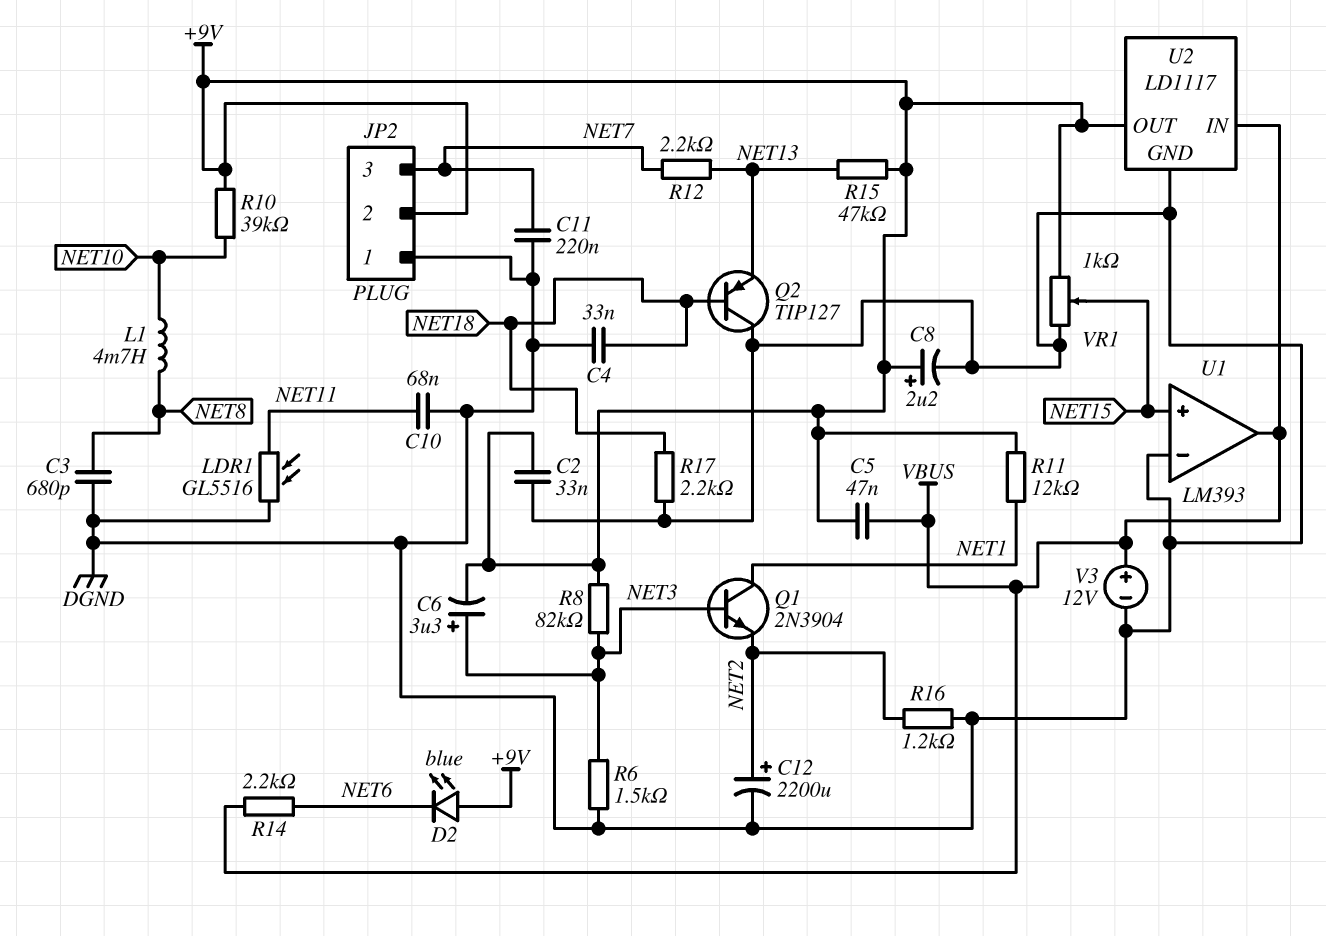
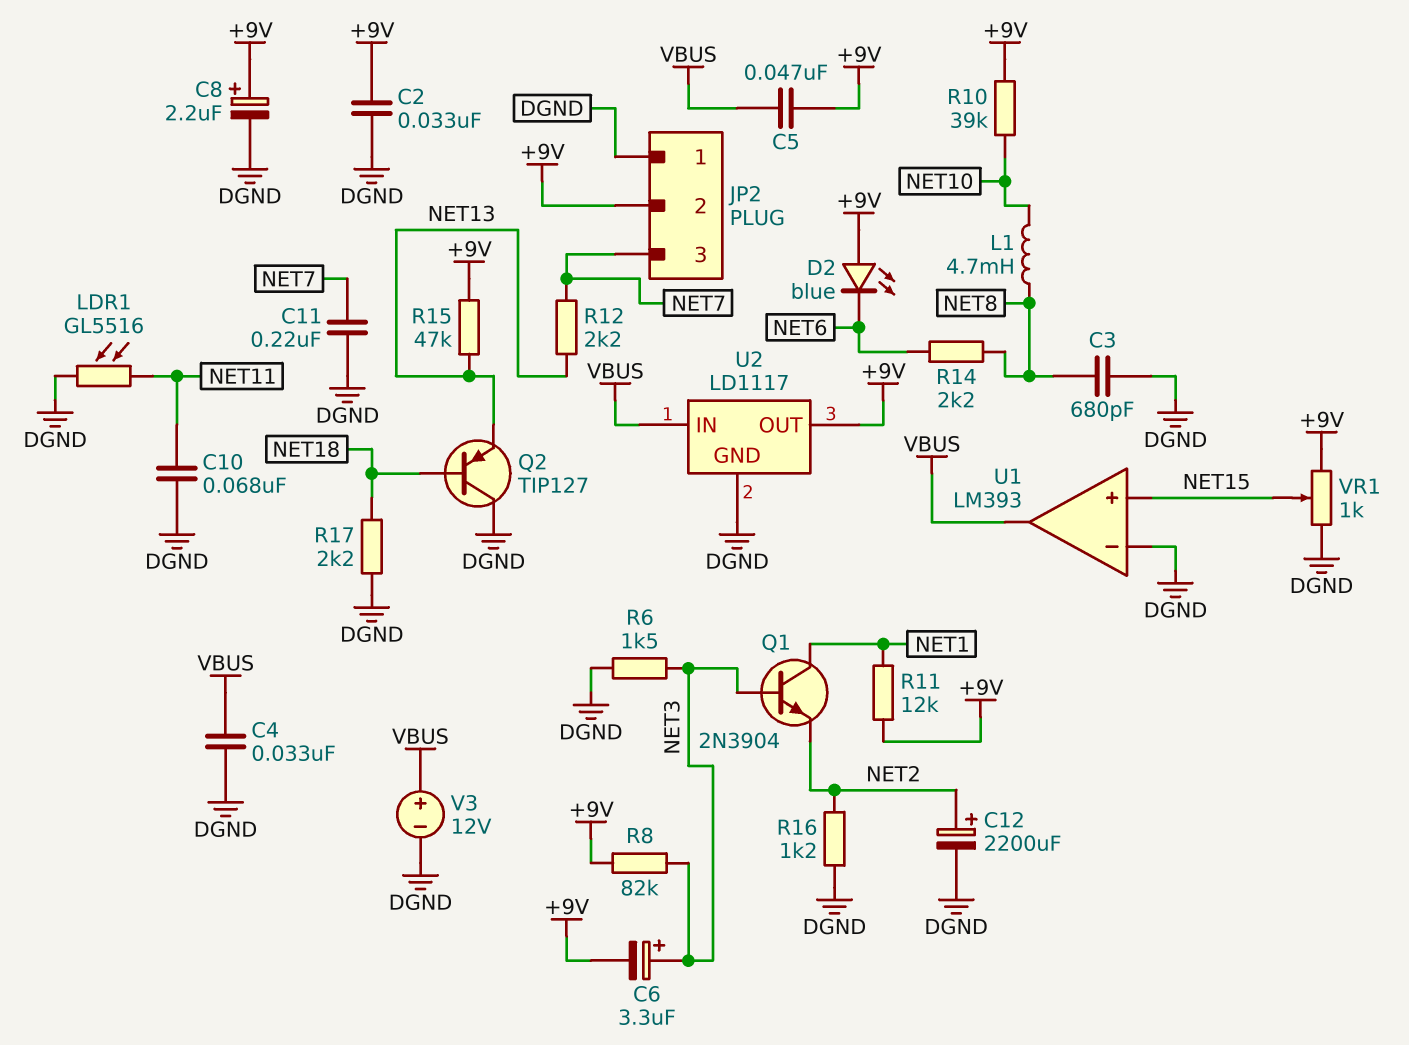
C4: 33nF (DGND, NET18) -> 33nF (DGND, VBUS)
R14: 2.2k (NET6, VBUS) -> 2.2k (NET6, NET8)

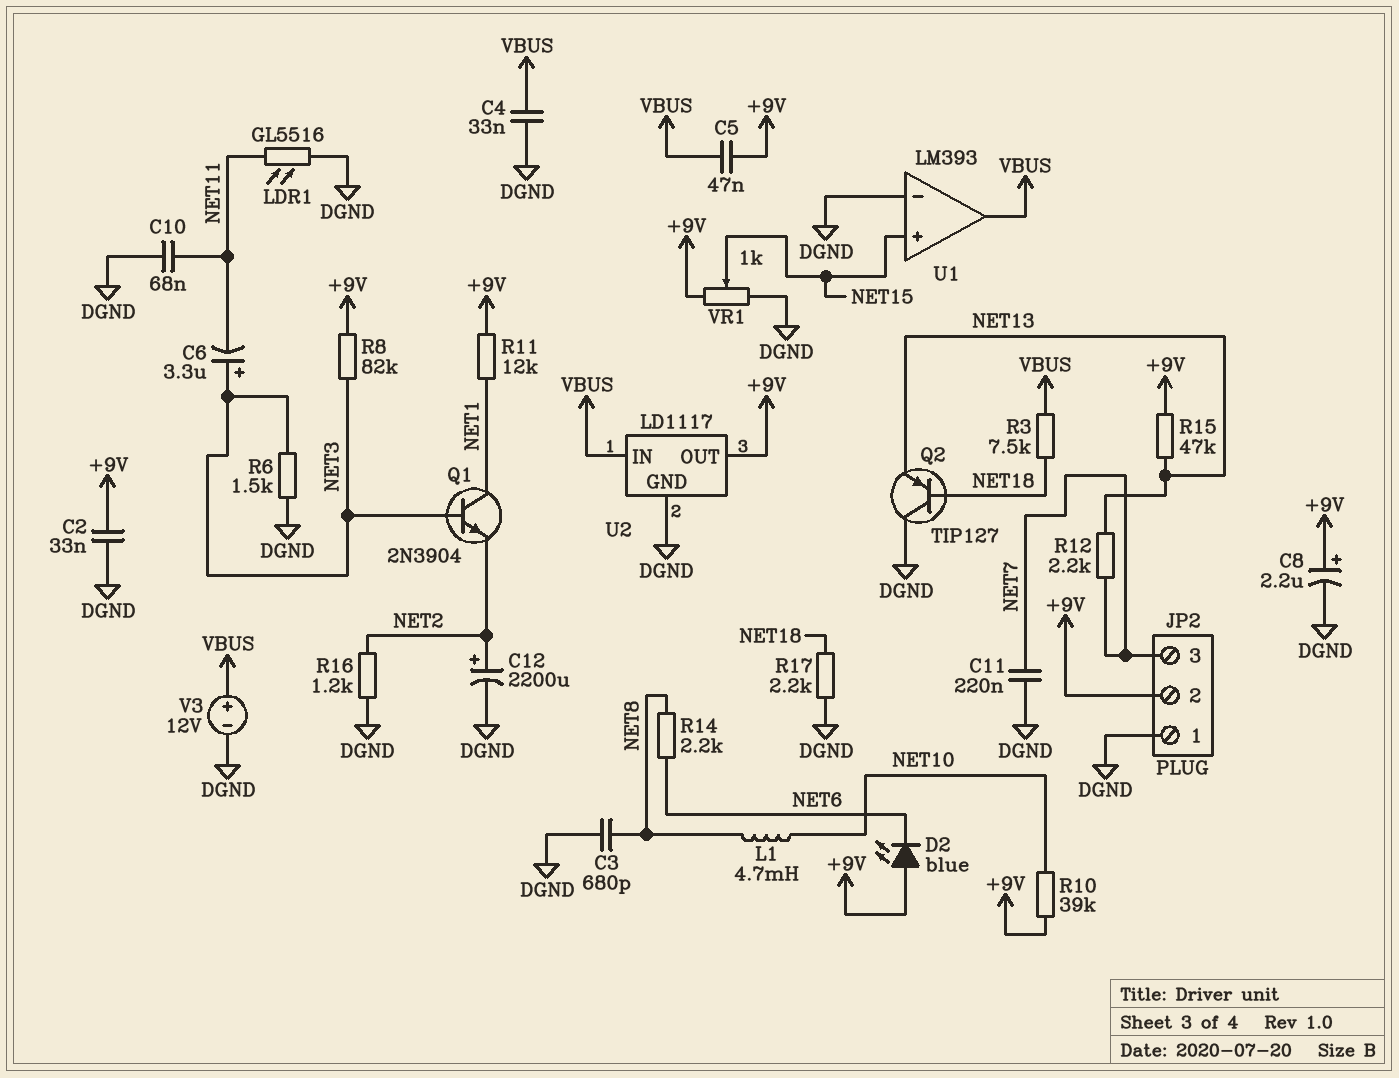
C6: 3.3uF (plus NET3, minus +9V) -> 3.3uF (plus NET3, minus NET11)
R3: none -> 7.5k (NET18, VBUS)

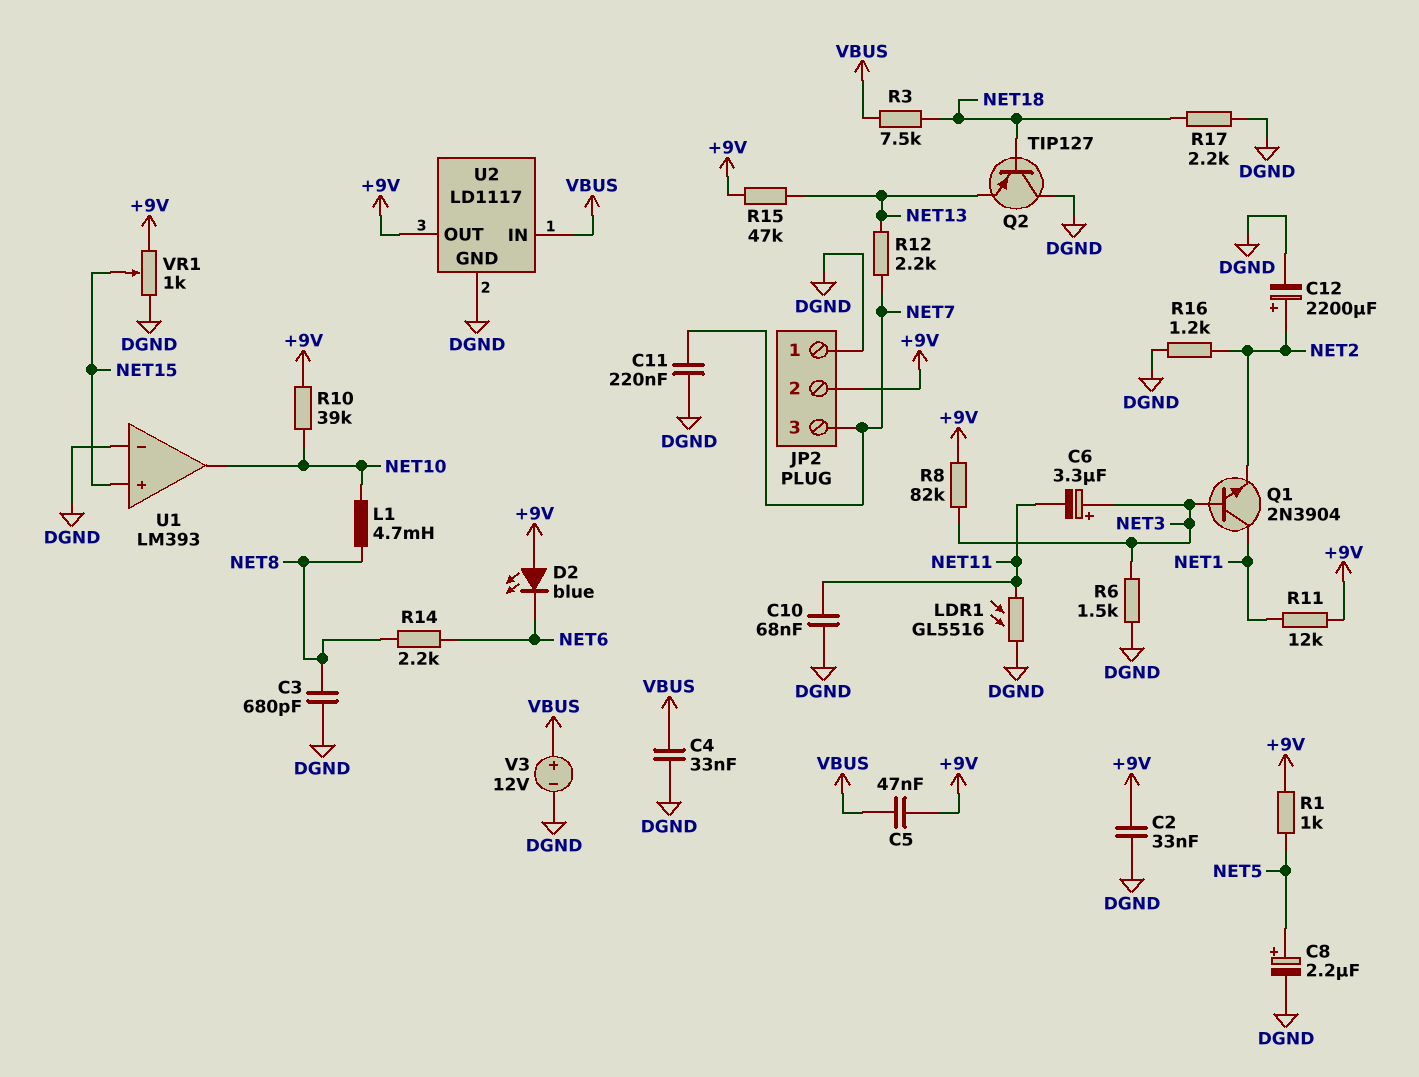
C8: 2.2uF (plus +9V, minus DGND) -> 2.2uF (plus NET5, minus DGND)
R1: none -> 1k (+9V, NET5)
U1 pin out: VBUS -> NET10

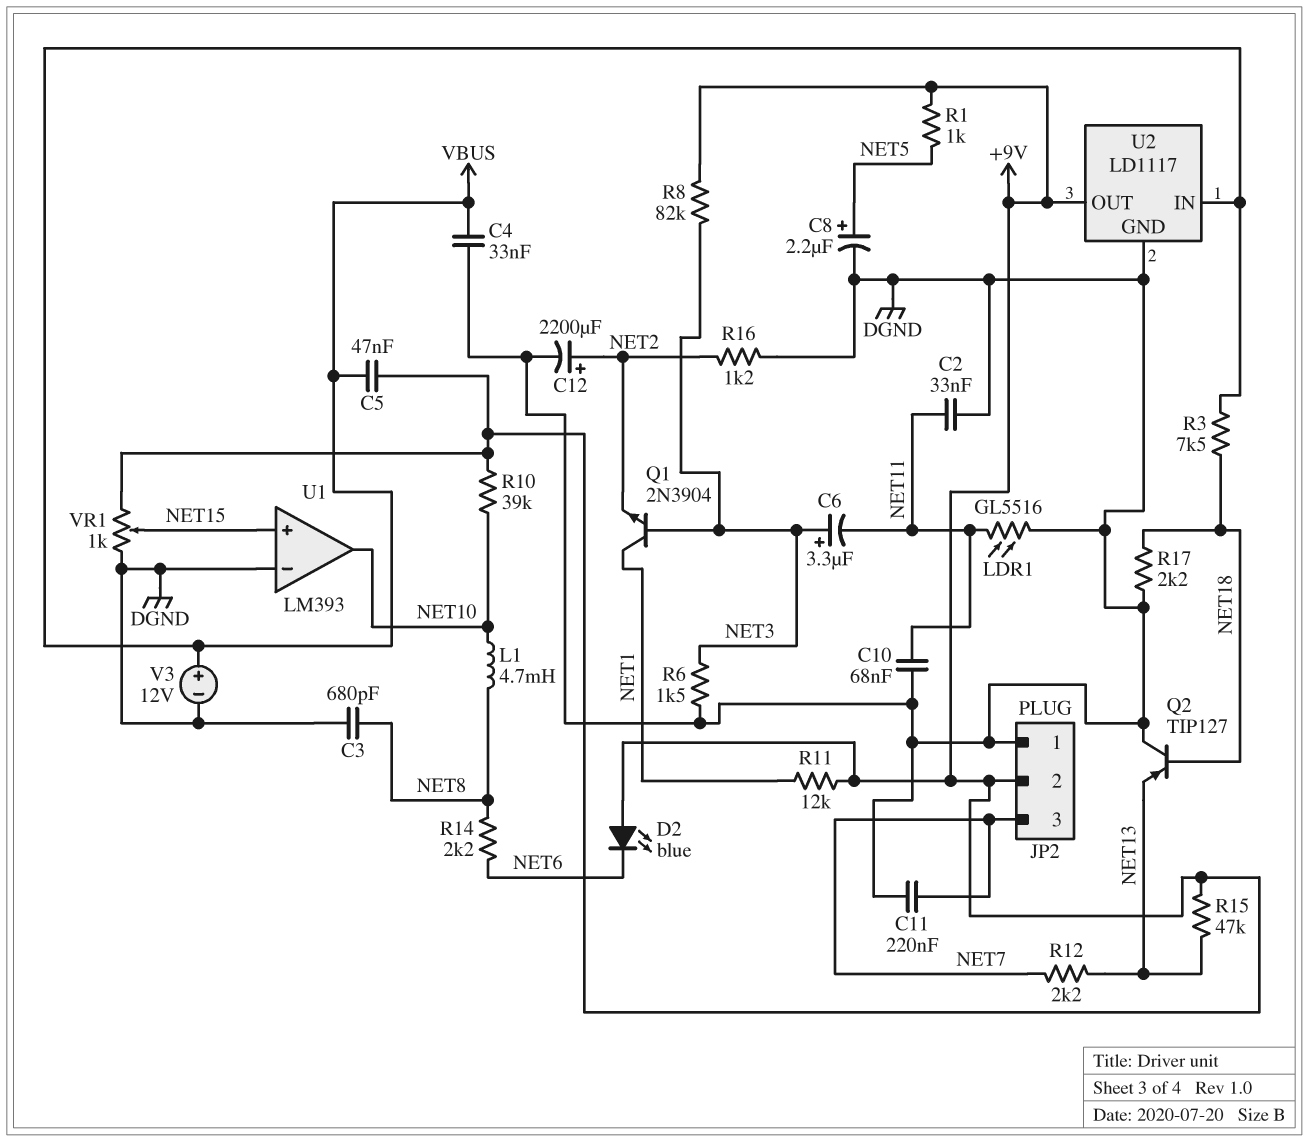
C2: 33nF (+9V, DGND) -> 33nF (DGND, NET11)

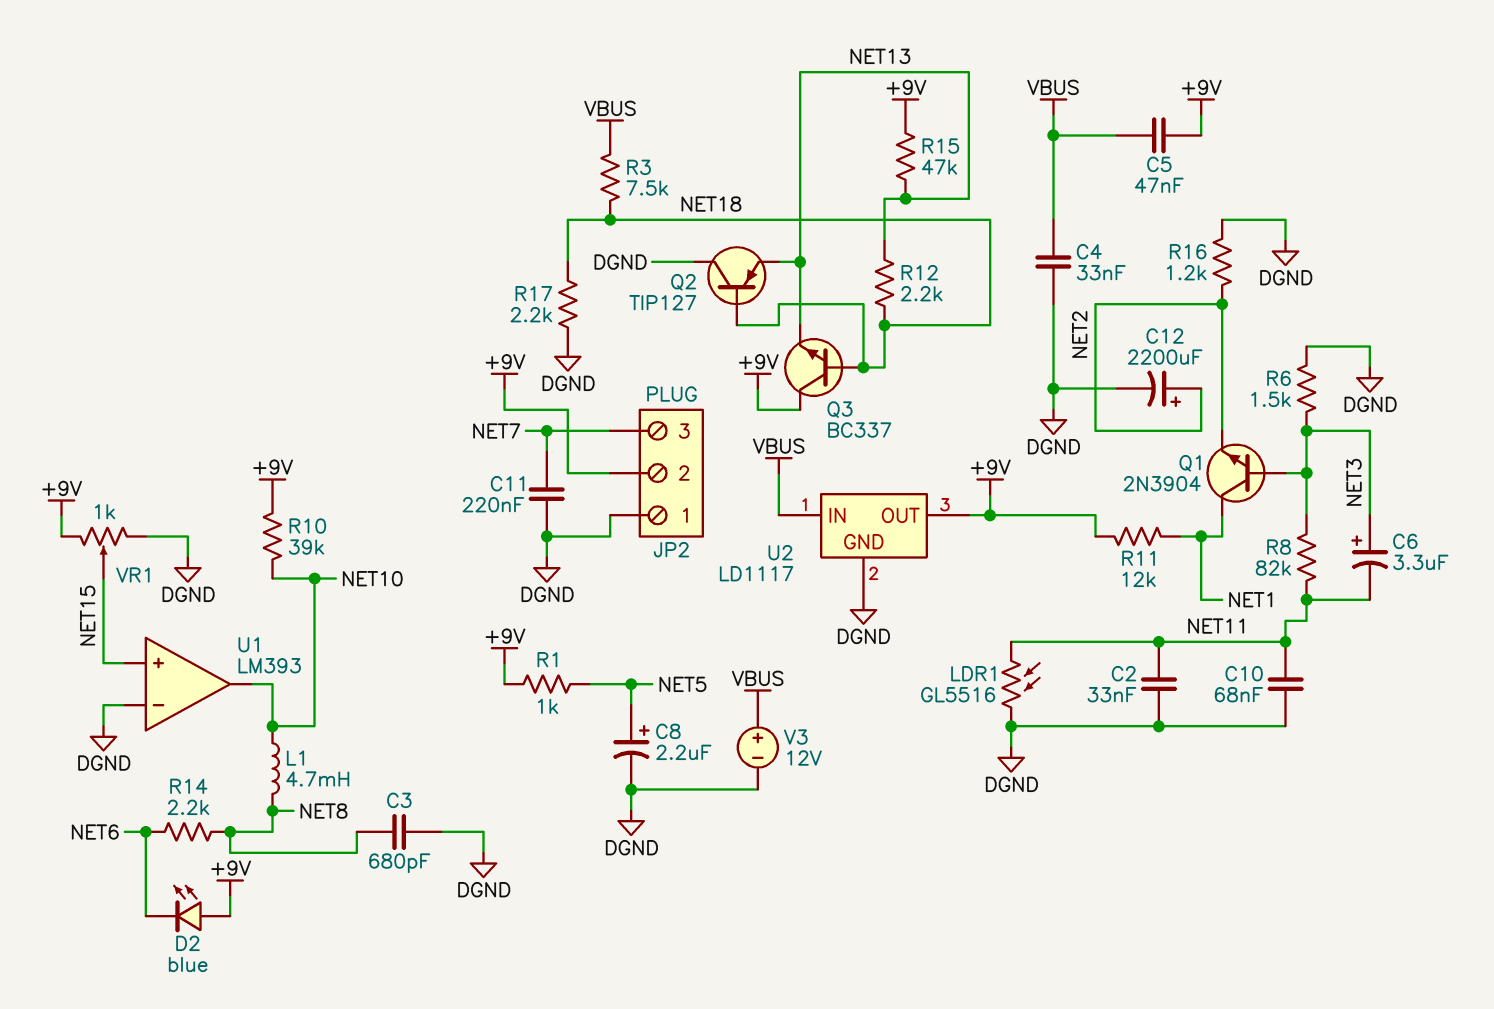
Q3: none -> NPN BC337 (B NET18, C +9V, E NET13)
R8: 82k (+9V, NET3) -> 82k (NET3, NET11)
R12: 2.2k (NET7, NET13) -> 2.2k (NET13, NET18)

